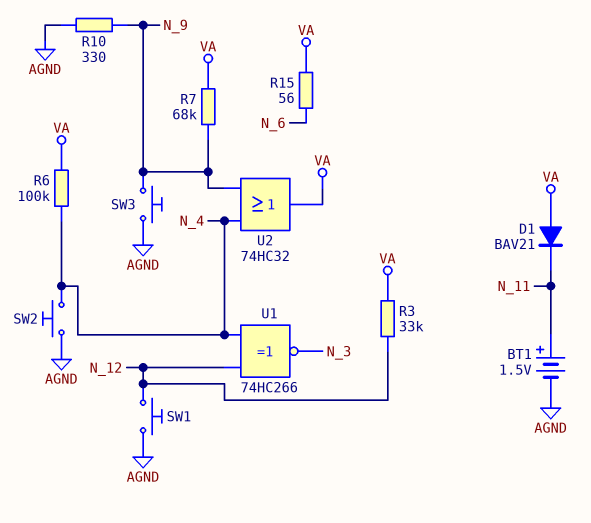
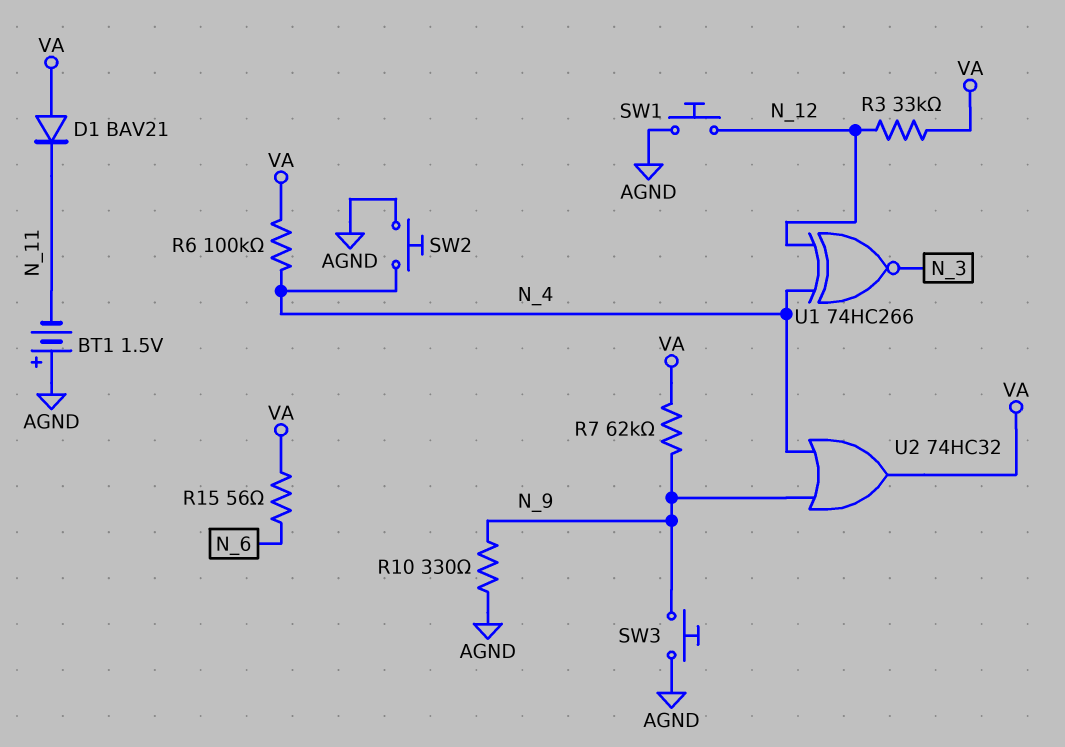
BT1: 1.5V (plus N_11, minus AGND) -> 1.5V (plus AGND, minus N_11)
R7: 68k (N_9, VA) -> 62k (N_9, VA)

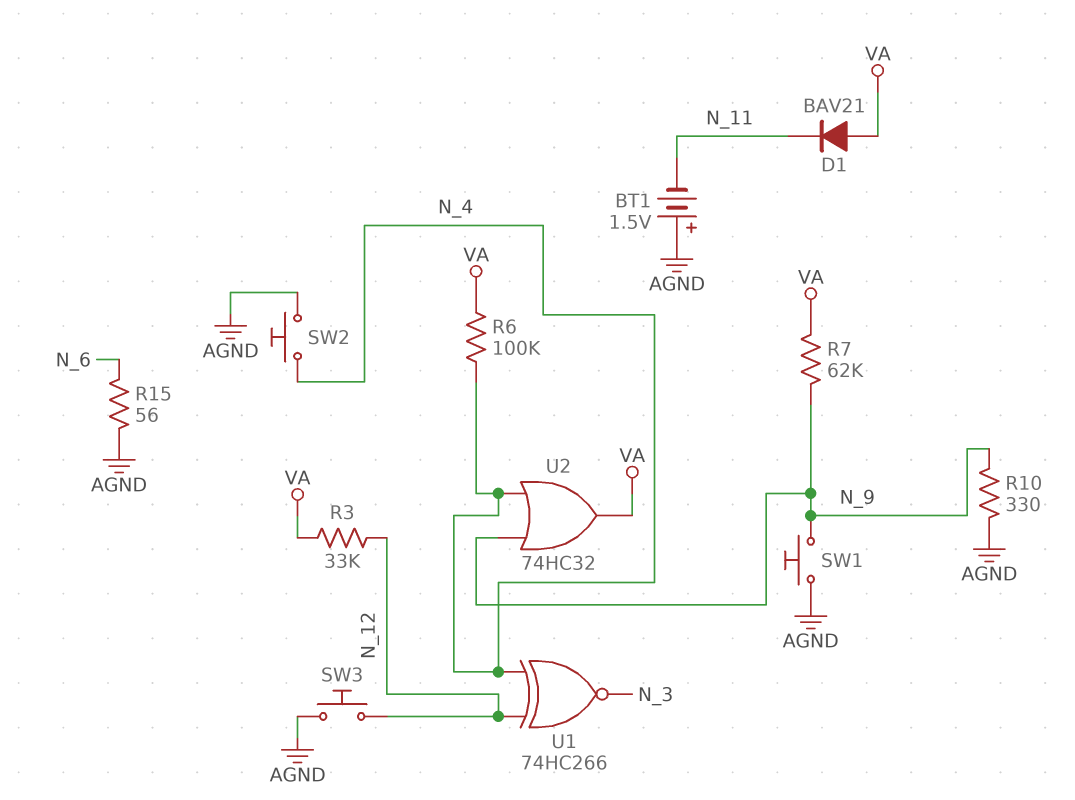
R15: 56 (N_6, VA) -> 56 (AGND, N_6)
SW1: button (AGND, N_12) -> button (AGND, N_9)
SW3: button (AGND, N_9) -> button (AGND, N_12)

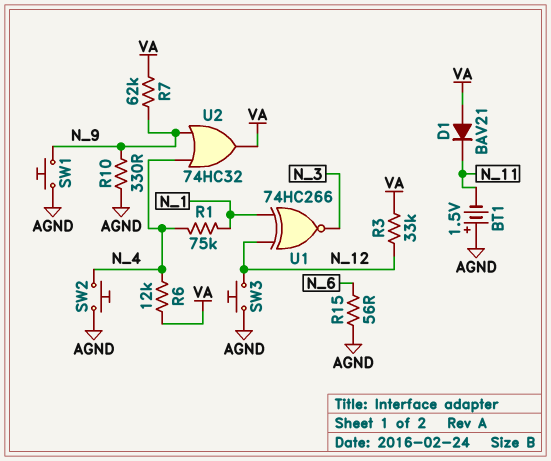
R1: none -> 75k (N_1, N_4)
R6: 100k (N_4, VA) -> 12k (N_4, VA)
U1: XNOR 74HC266 (in N_4, in N_12, out N_3) -> XNOR 74HC266 (in N_1, in N_12, out N_3)

